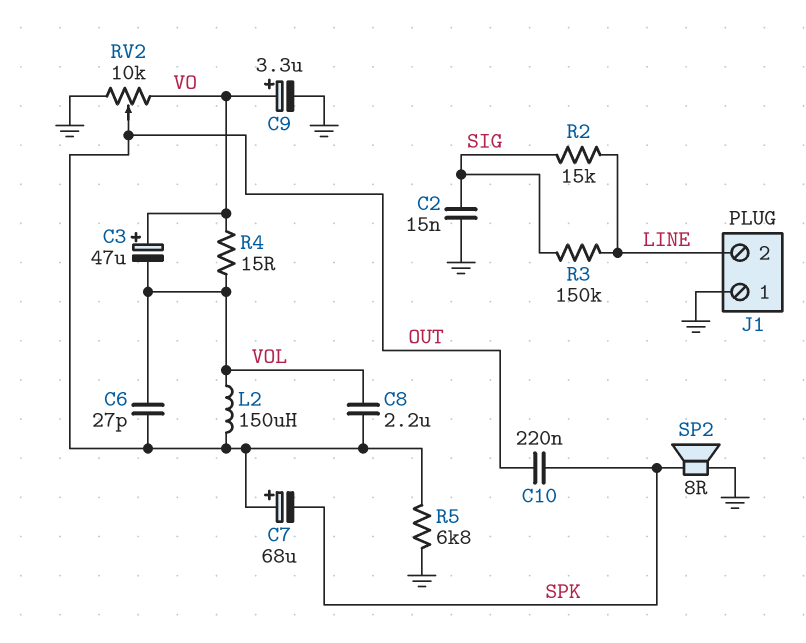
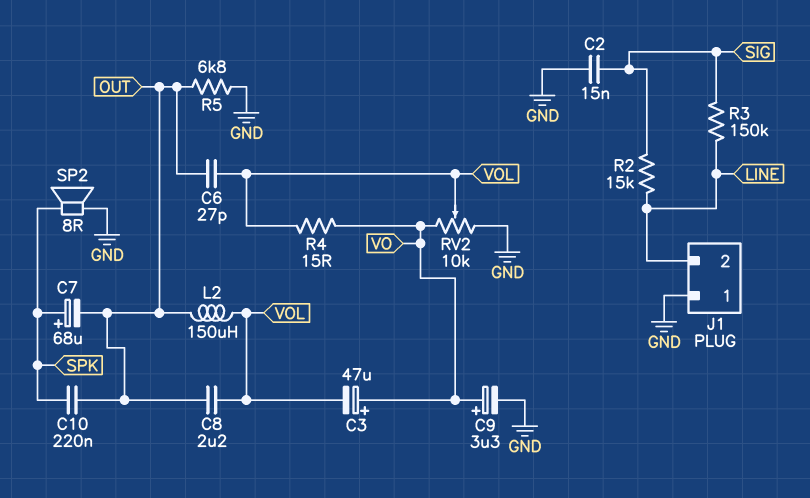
C7: 68uF (plus OUT, minus SPK) -> 68uF (plus SPK, minus OUT)
RV2: 10k (GND, VO, wiper OUT) -> 10k (GND, VO, wiper VOL)

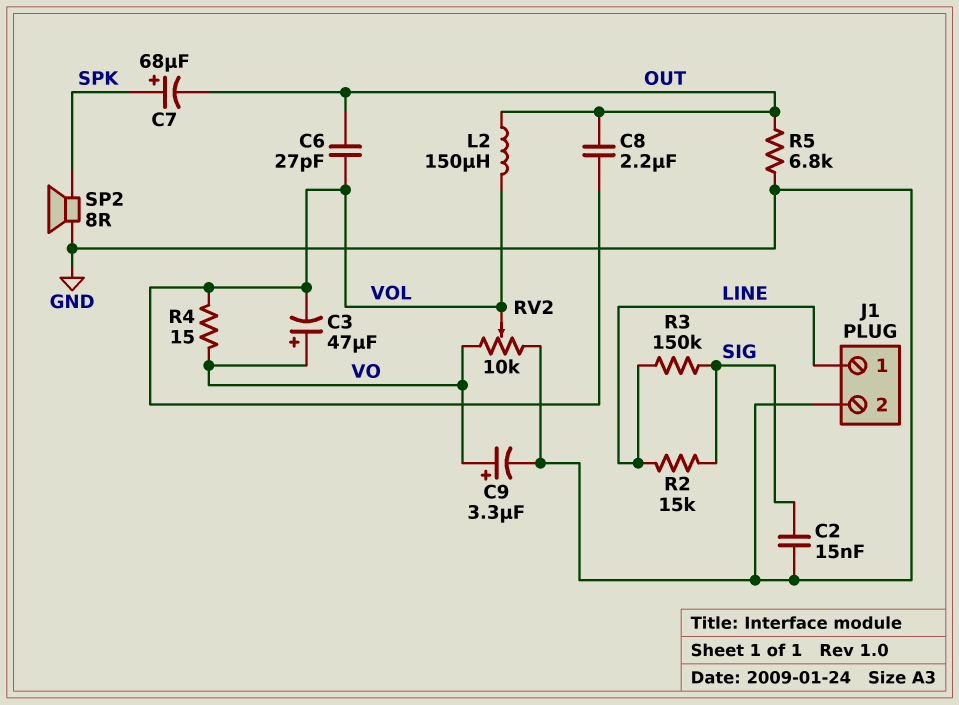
C10: 220nF (OUT, SPK) -> none
J1 pin 1: GND -> LINE
J1 pin 2: LINE -> GND

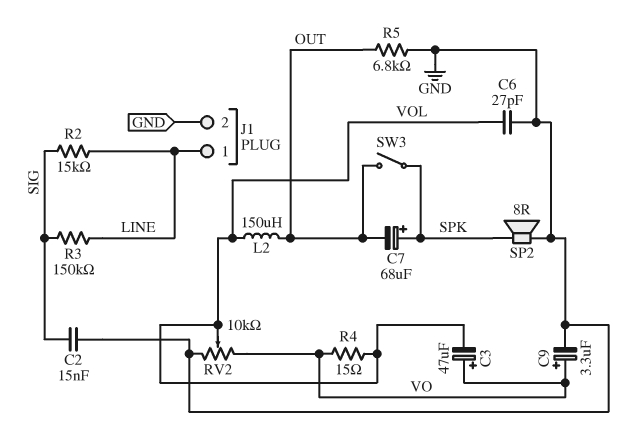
C6: 27pF (OUT, VOL) -> 27pF (GND, VOL)
C8: 2.2uF (OUT, VOL) -> none
SW3: none -> switch (OUT, SPK)

